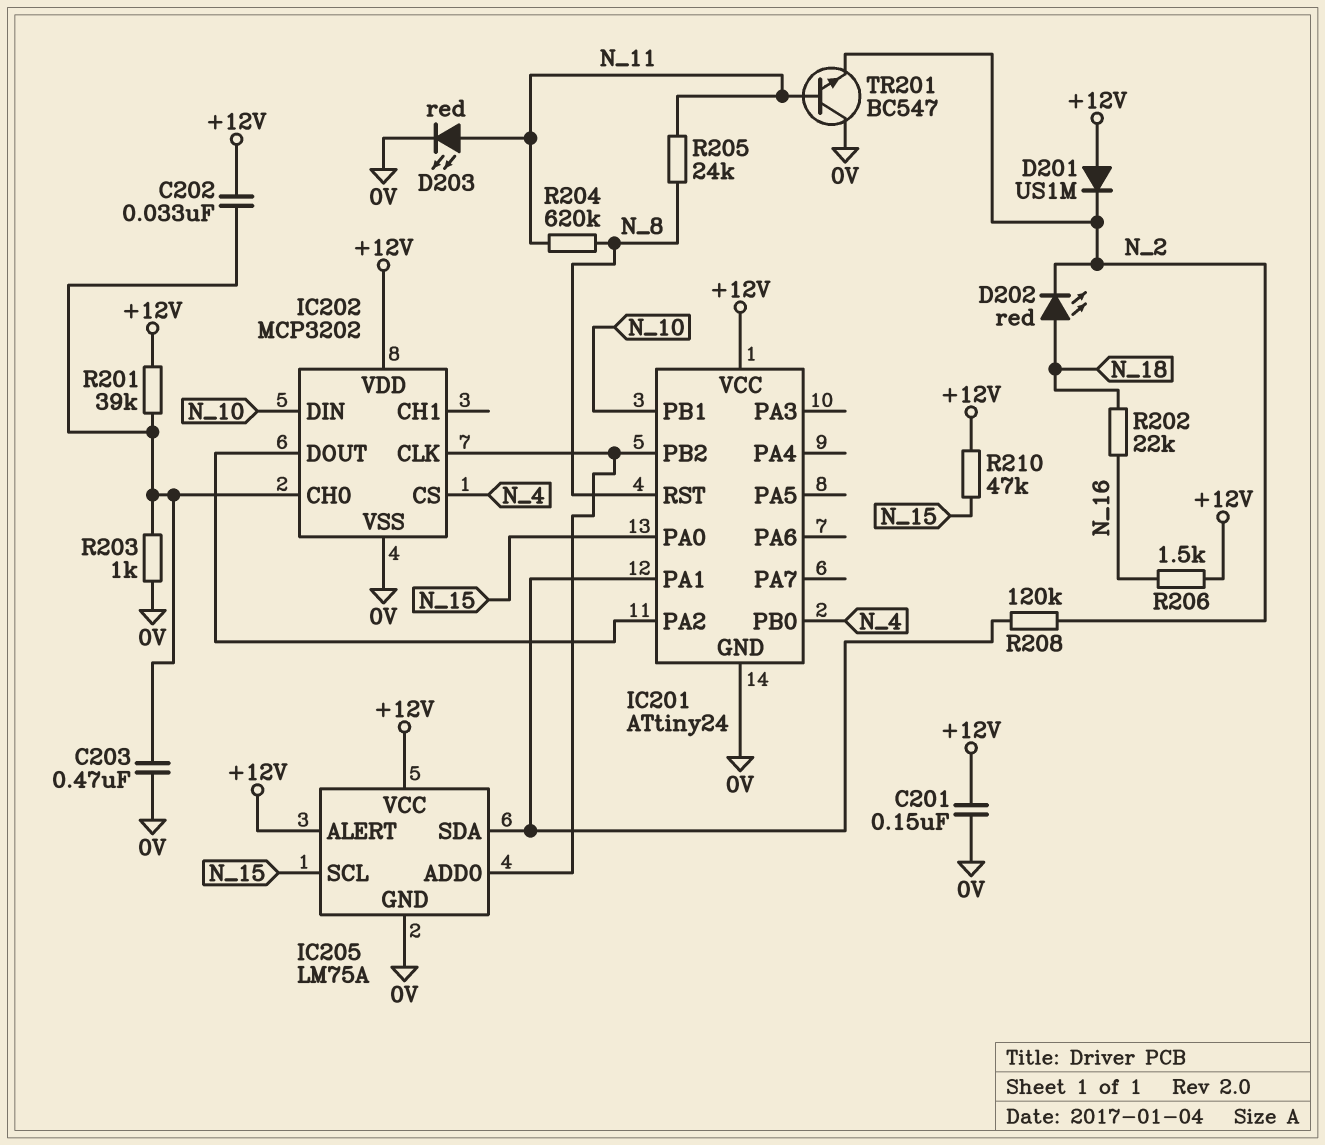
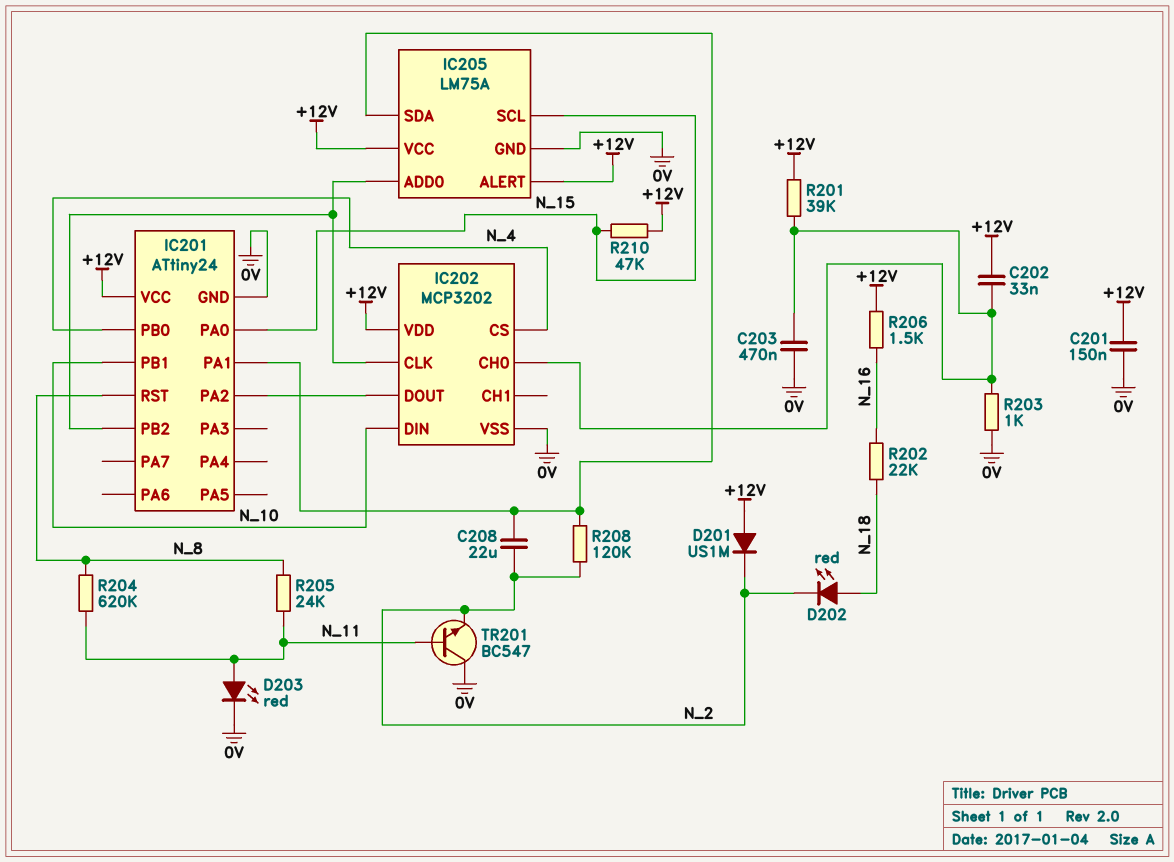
C208: none -> 22uF (IC201/PA1, N_2)

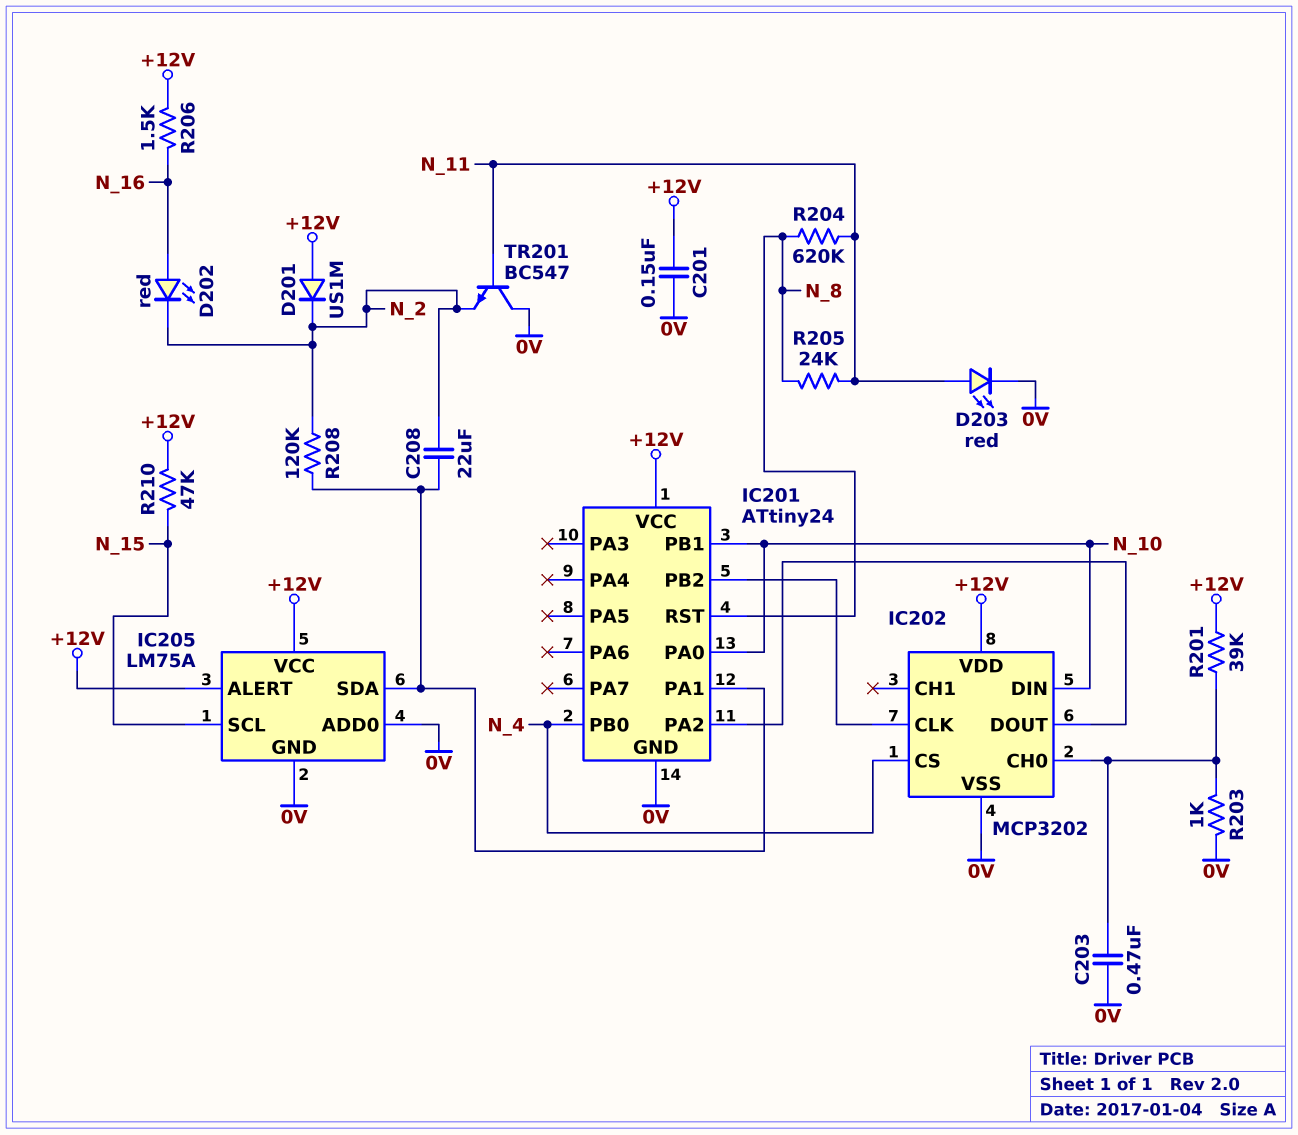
C202: 33nF (+12V, IC202/CH0) -> none
D202: LED red (A N_18, K N_2) -> LED red (A N_16, K N_2)
IC201 pin PA0: N_15 -> N_10
IC205 pin ADD0: IC201/PB2 -> 0V
R202: 22k (N_16, N_18) -> none

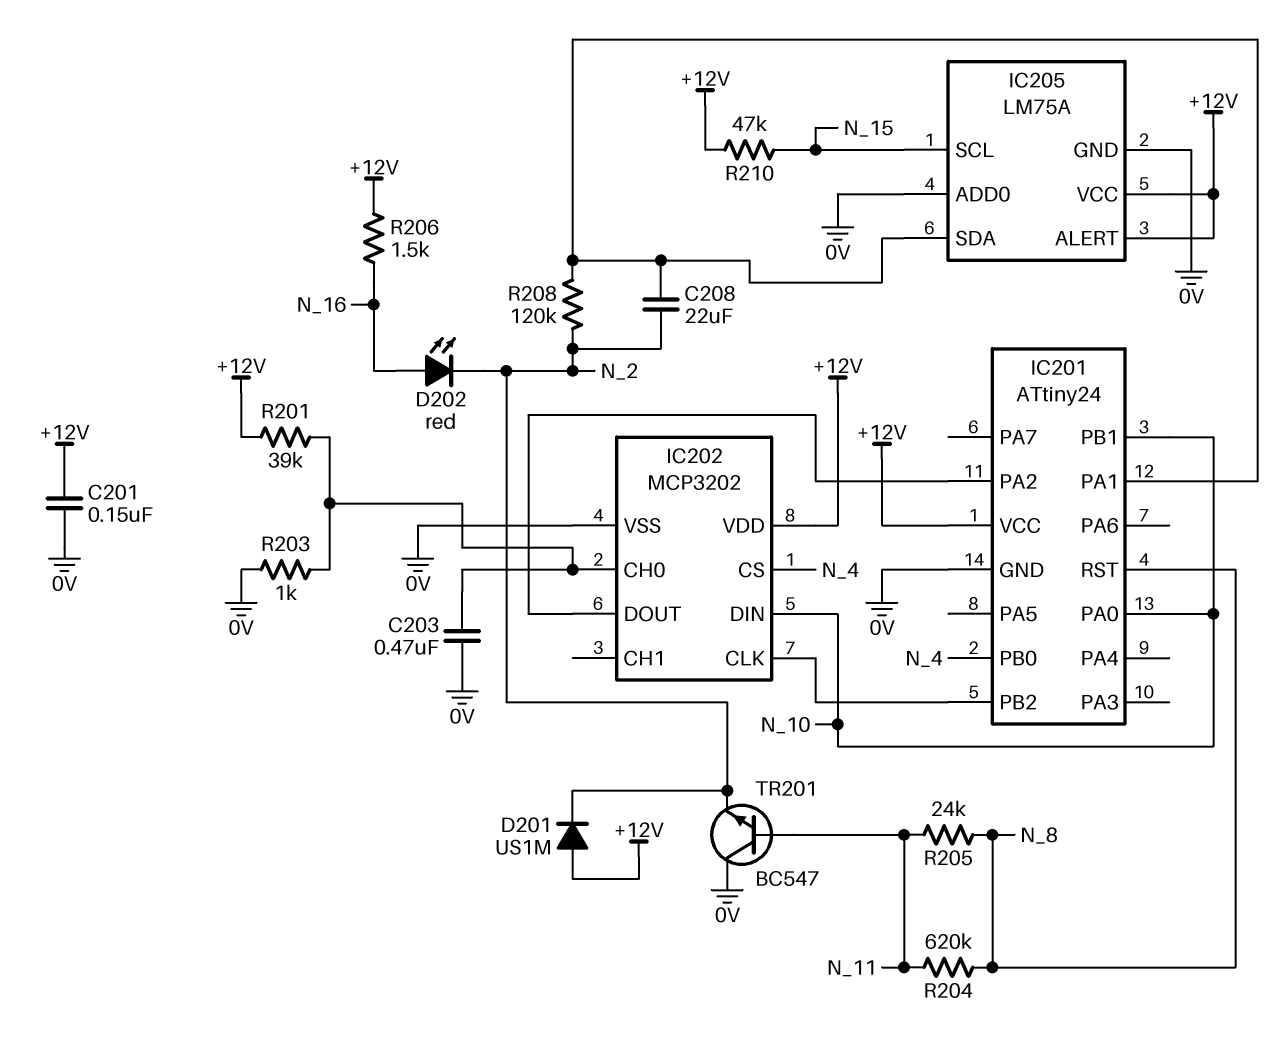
D203: LED red (A N_11, K 0V) -> none

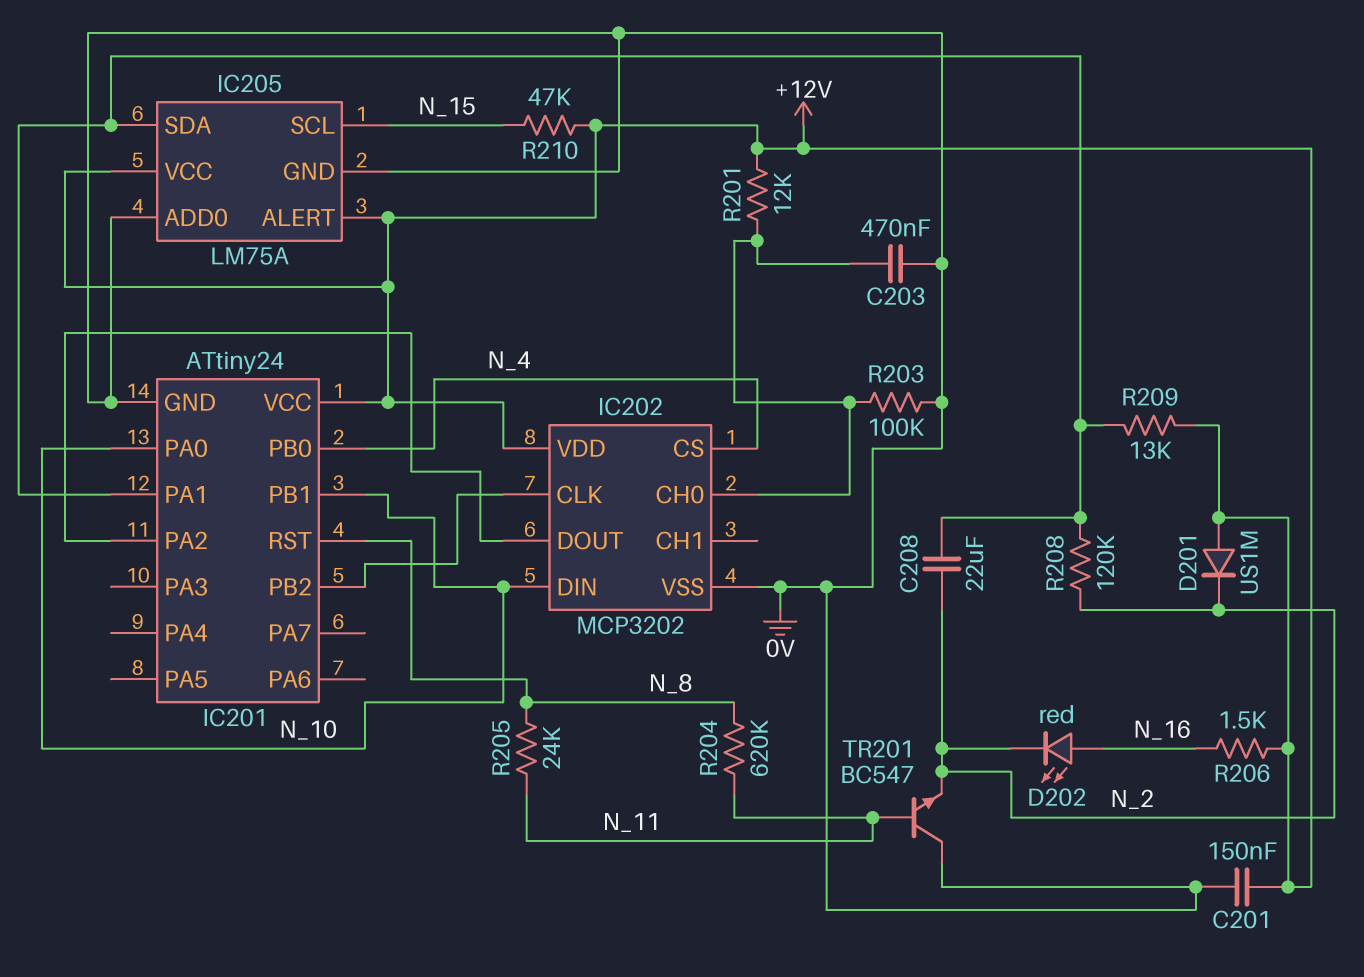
R201: 39k (+12V, IC202/CH0) -> 12k (+12V, IC202/CH0)
R203: 1k (0V, IC202/CH0) -> 100k (0V, IC202/CH0)
R209: none -> 13k (+12V, IC201/PA1)

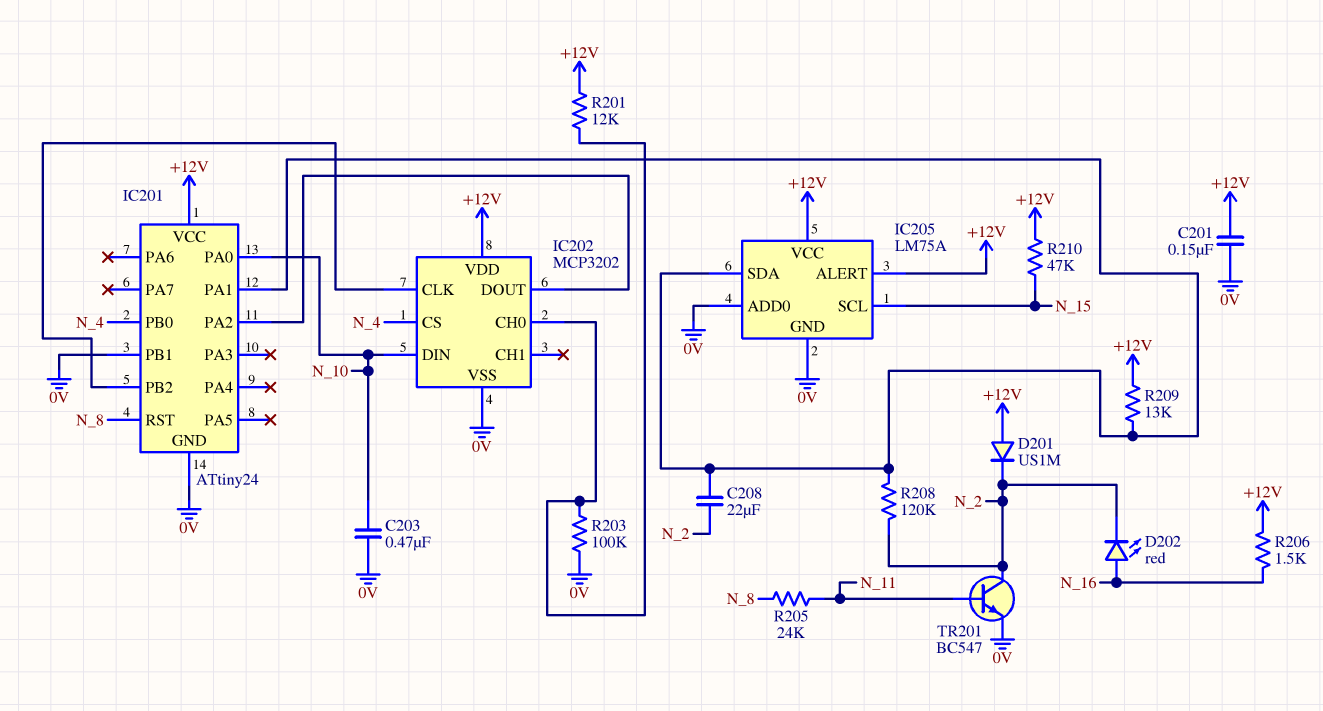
C203: 470nF (0V, IC202/CH0) -> 470nF (0V, N_10)
IC201 pin PB1: N_10 -> 0V
R204: 620k (N_8, N_11) -> none
TR201: NPN BC547 (B N_11, C 0V, E N_2) -> NPN BC547 (B N_11, C N_2, E 0V)

